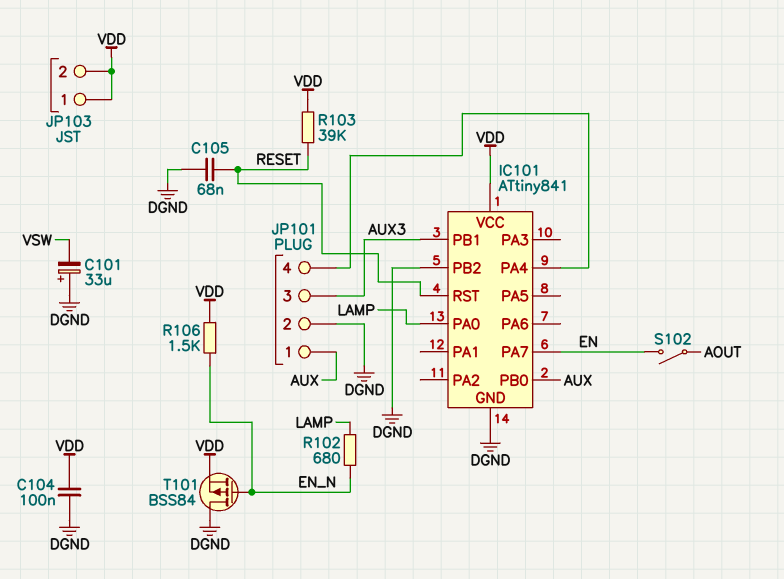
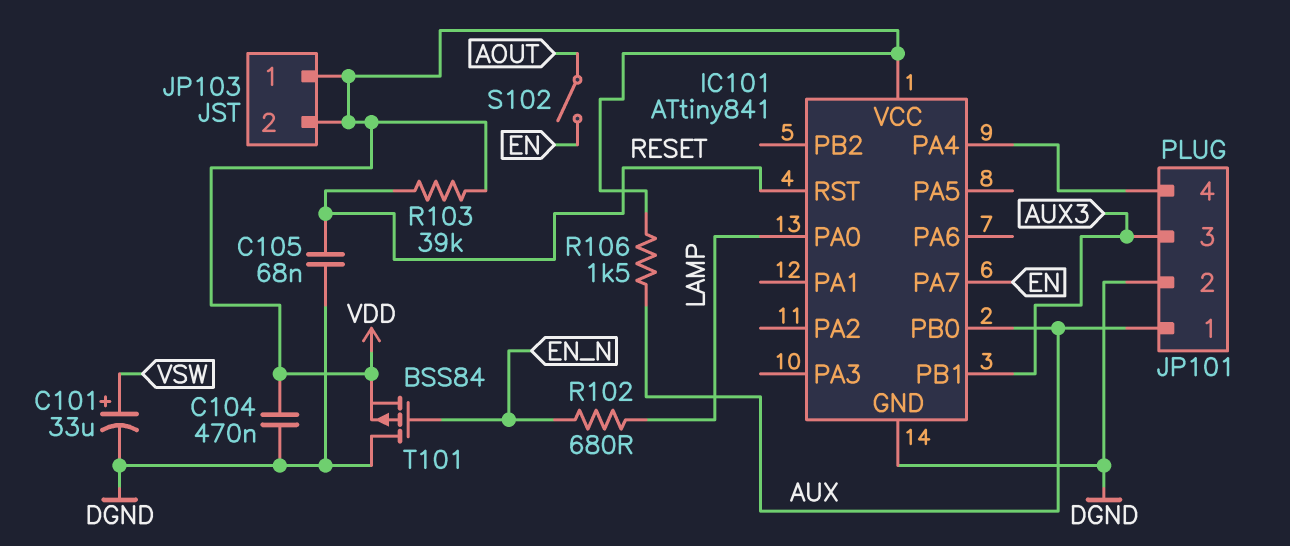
C101: 33uF (plus DGND, minus VSW) -> 33uF (plus VSW, minus DGND)
C104: 100nF (DGND, VDD) -> 470nF (DGND, VDD)
IC101 pin PB2: DGND -> none
R106: 1.5k (EN_N, VDD) -> 1.5k (AUX, VDD)

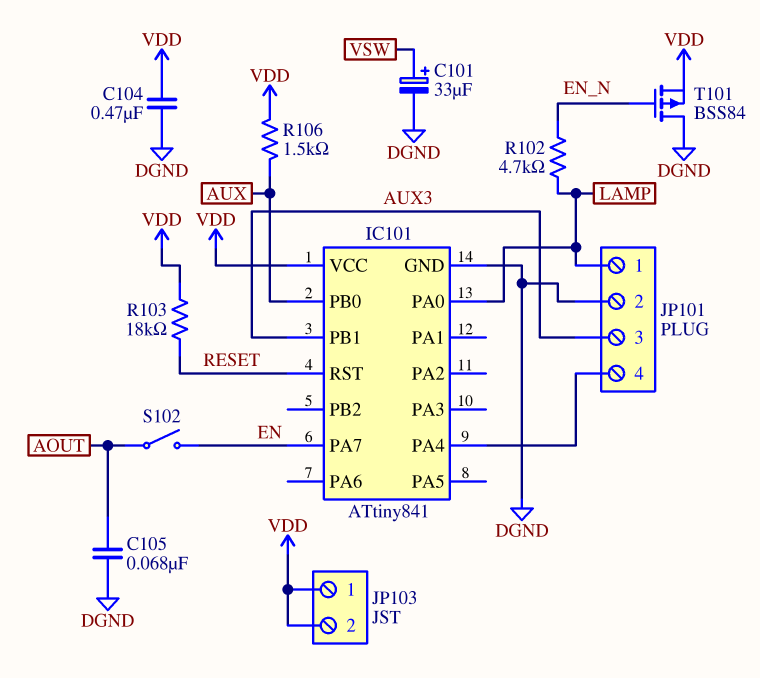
C105: 68nF (DGND, RESET) -> 68nF (AOUT, DGND)
JP101 pin 1: AUX -> LAMP
R102: 680 (EN_N, LAMP) -> 4.7k (EN_N, LAMP)
R103: 39k (RESET, VDD) -> 18k (RESET, VDD)

